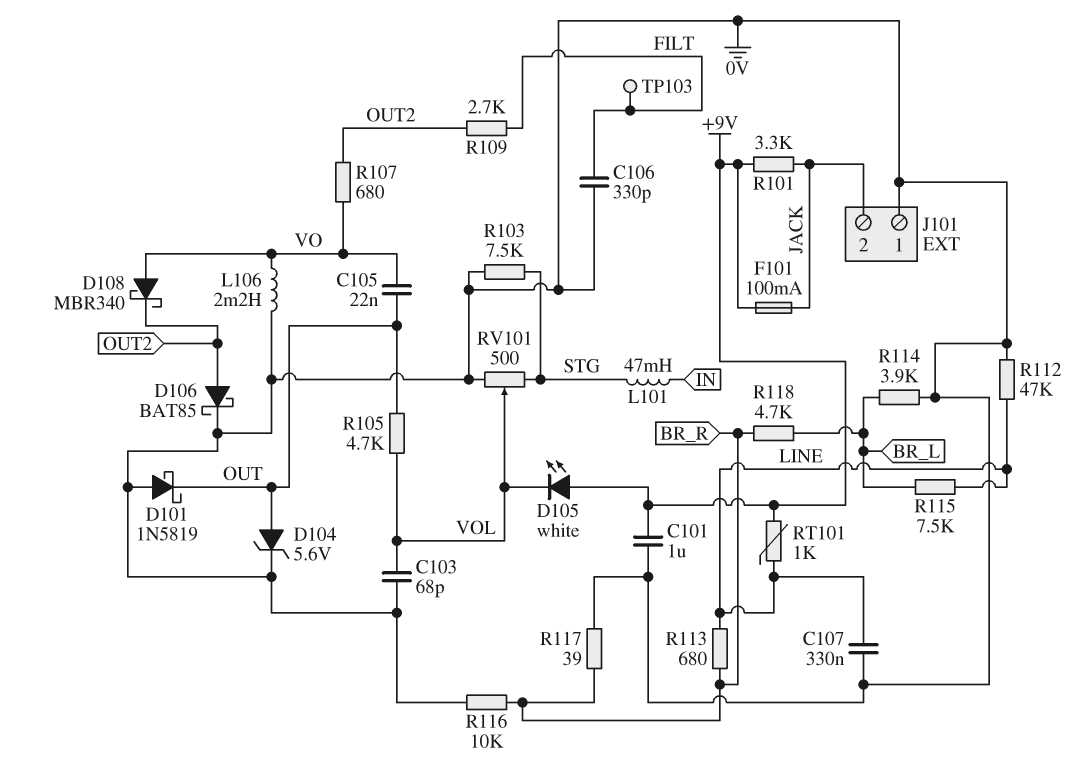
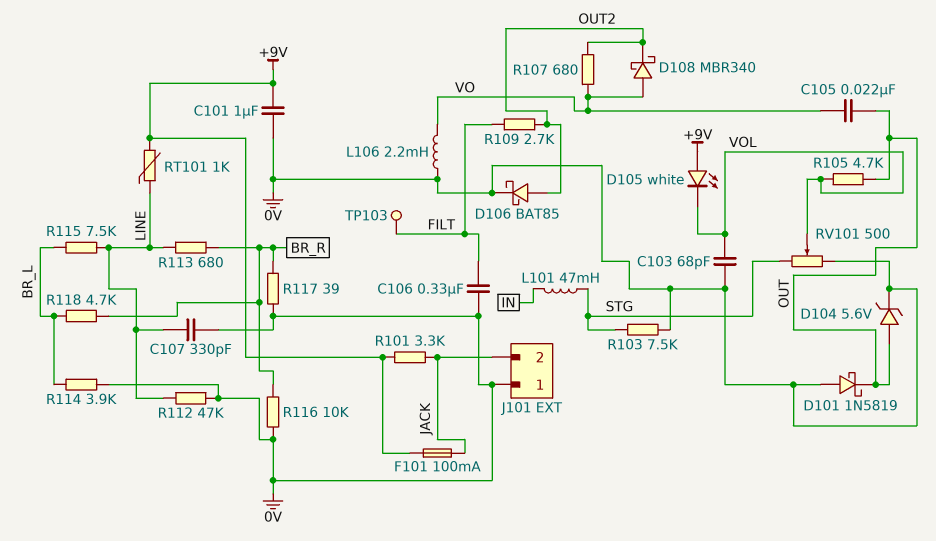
C106: 330pF (0V, FILT) -> 330nF (0V, FILT)
C107: 330nF (0V, LINE) -> 330pF (0V, LINE)

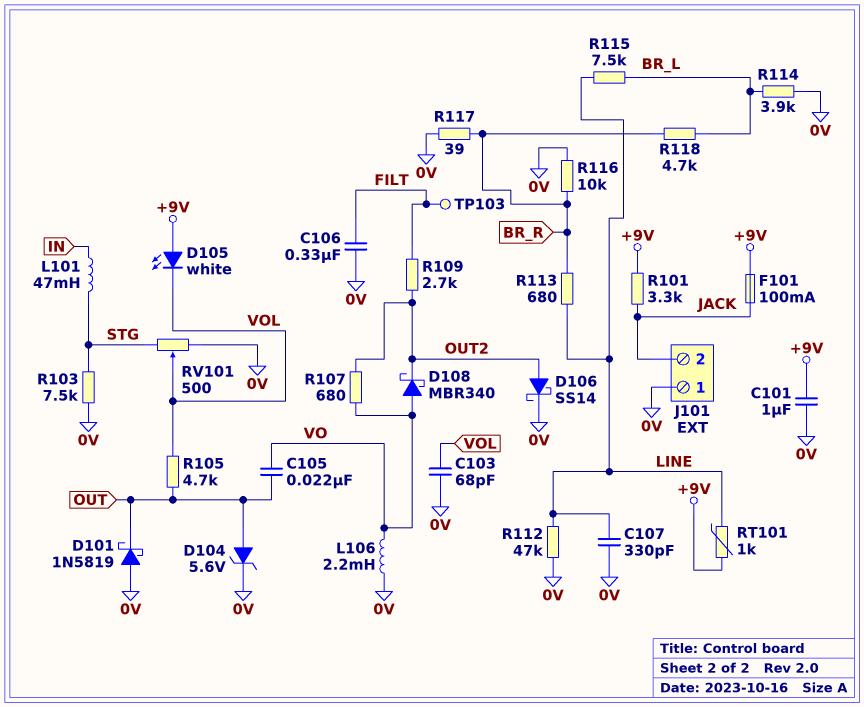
D106: schottky BAT85 (A OUT2, K 0V) -> schottky SS14 (A OUT2, K 0V)

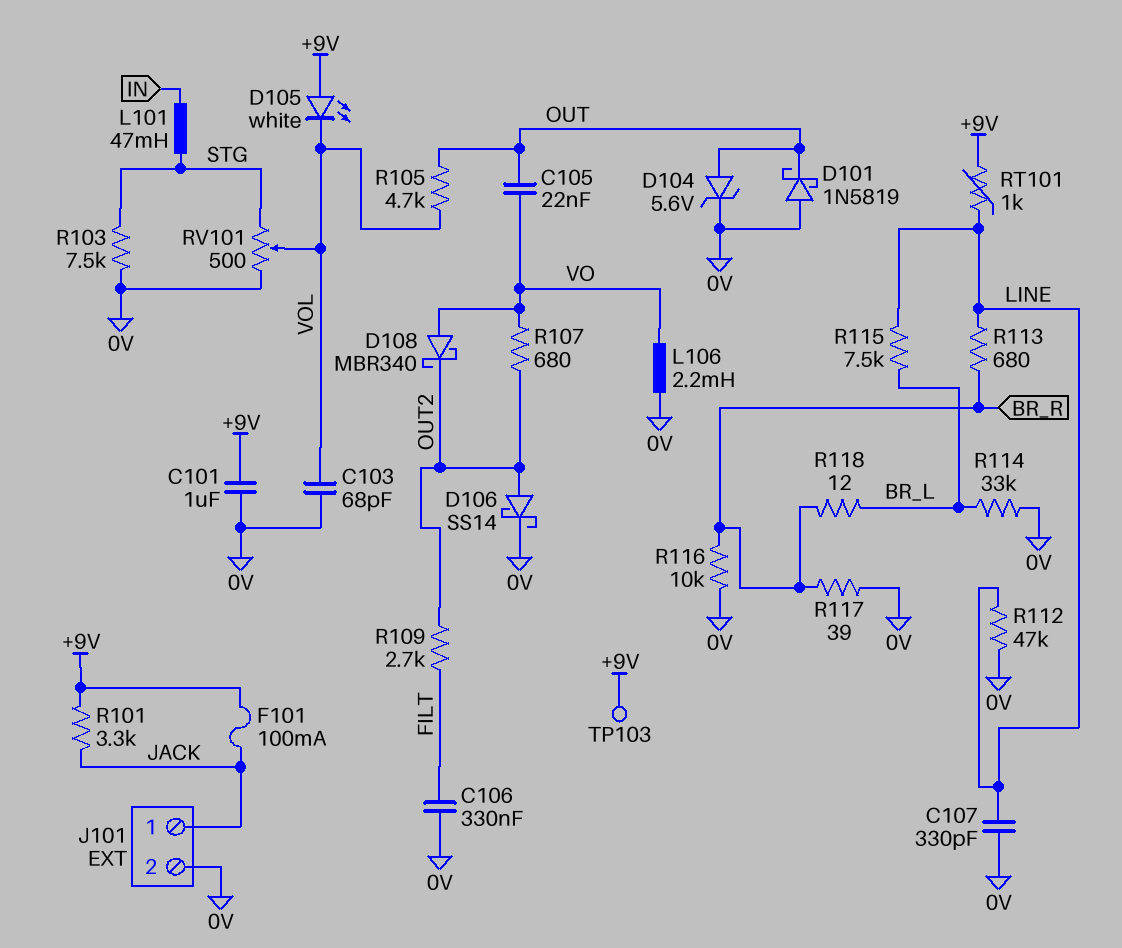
J101 pin 1: 0V -> JACK
J101 pin 2: JACK -> 0V
R114: 3.9k (0V, BR_L) -> 33k (0V, BR_L)
R118: 4.7k (BR_L, BR_R) -> 12 (BR_L, BR_R)
TP103: test point (FILT) -> test point (+9V)

